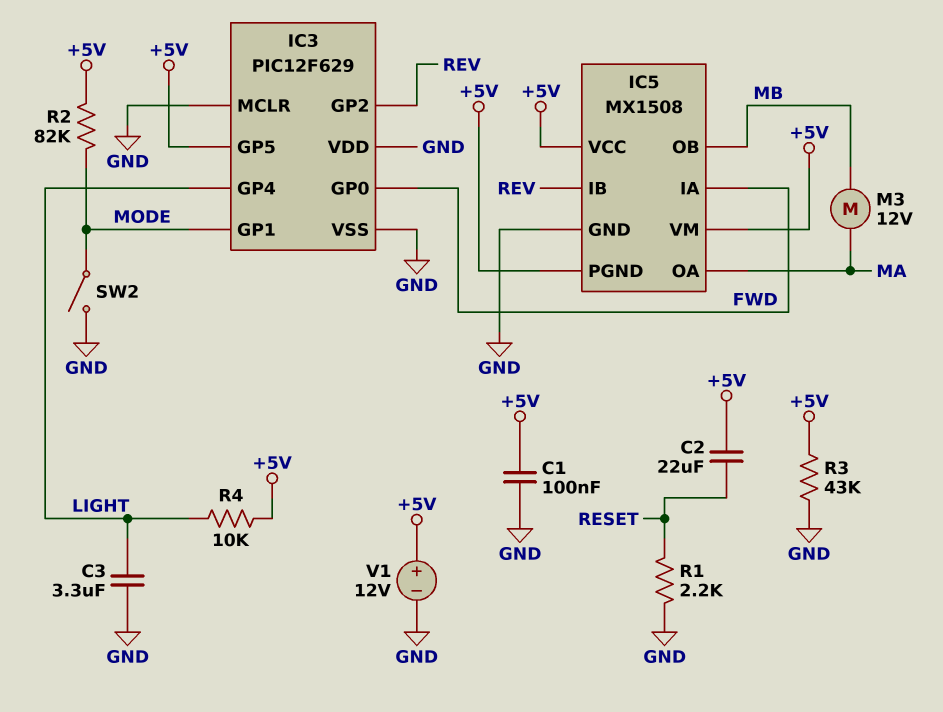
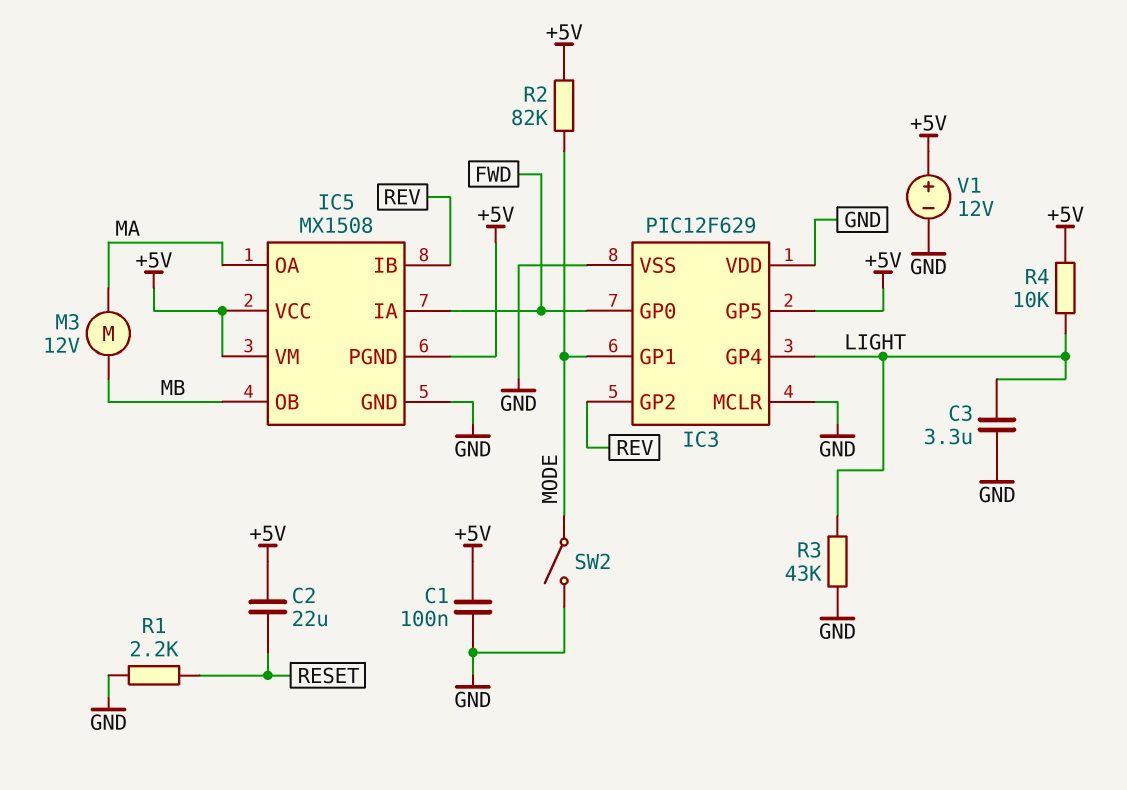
R3: 43k (+5V, GND) -> 43k (GND, LIGHT)

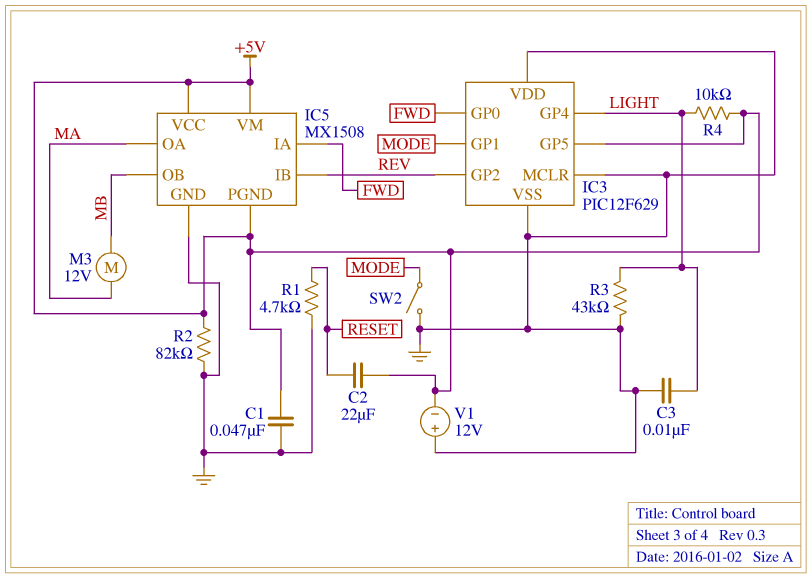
C1: 100nF (+5V, GND) -> 47nF (+5V, GND)
C3: 3.3uF (GND, LIGHT) -> 10nF (GND, LIGHT)
R1: 2.2k (GND, RESET) -> 4.7k (GND, RESET)
R2: 82k (+5V, MODE) -> 82k (+5V, GND)
V1: 12V (plus +5V, minus GND) -> 12V (plus GND, minus +5V)

